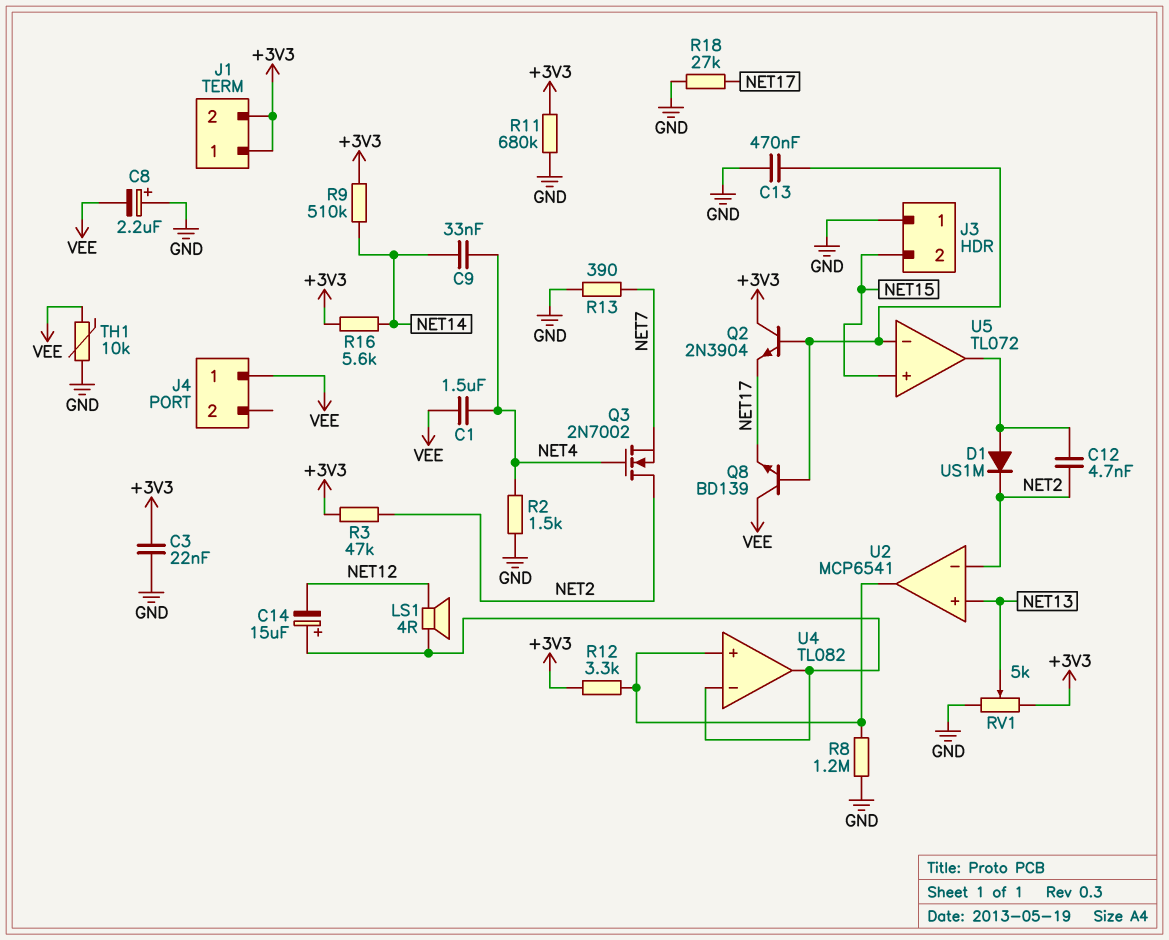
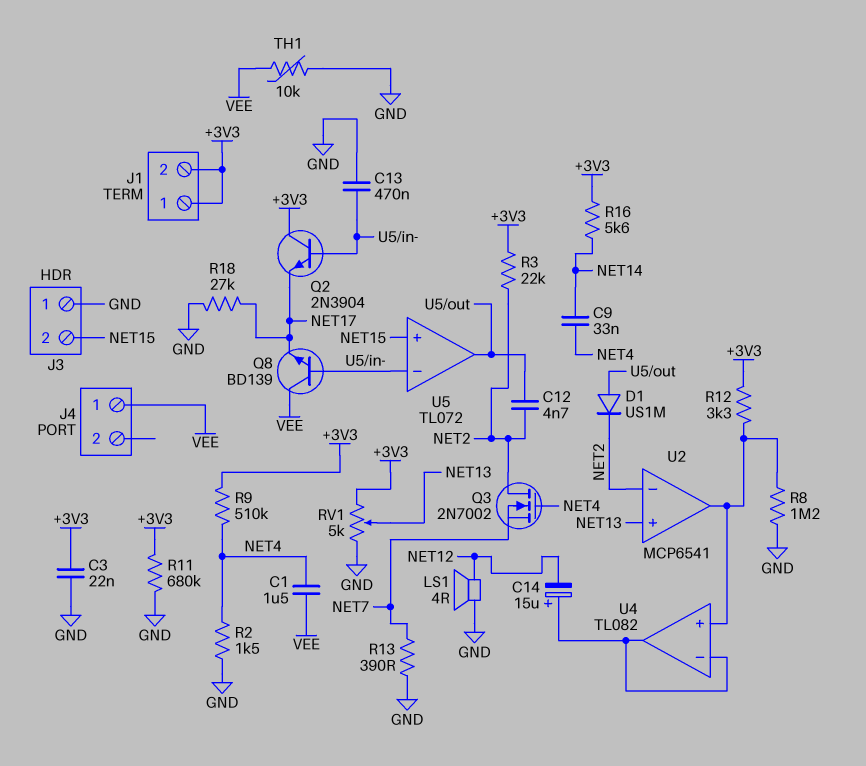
C8: 2.2uF (plus GND, minus VEE) -> none
LS1: speaker 4R (NET12, U4/in-) -> speaker 4R (GND, NET12)
R3: 47k (+3V3, NET2) -> 22k (+3V3, NET2)
R9: 510k (+3V3, NET14) -> 510k (+3V3, NET4)

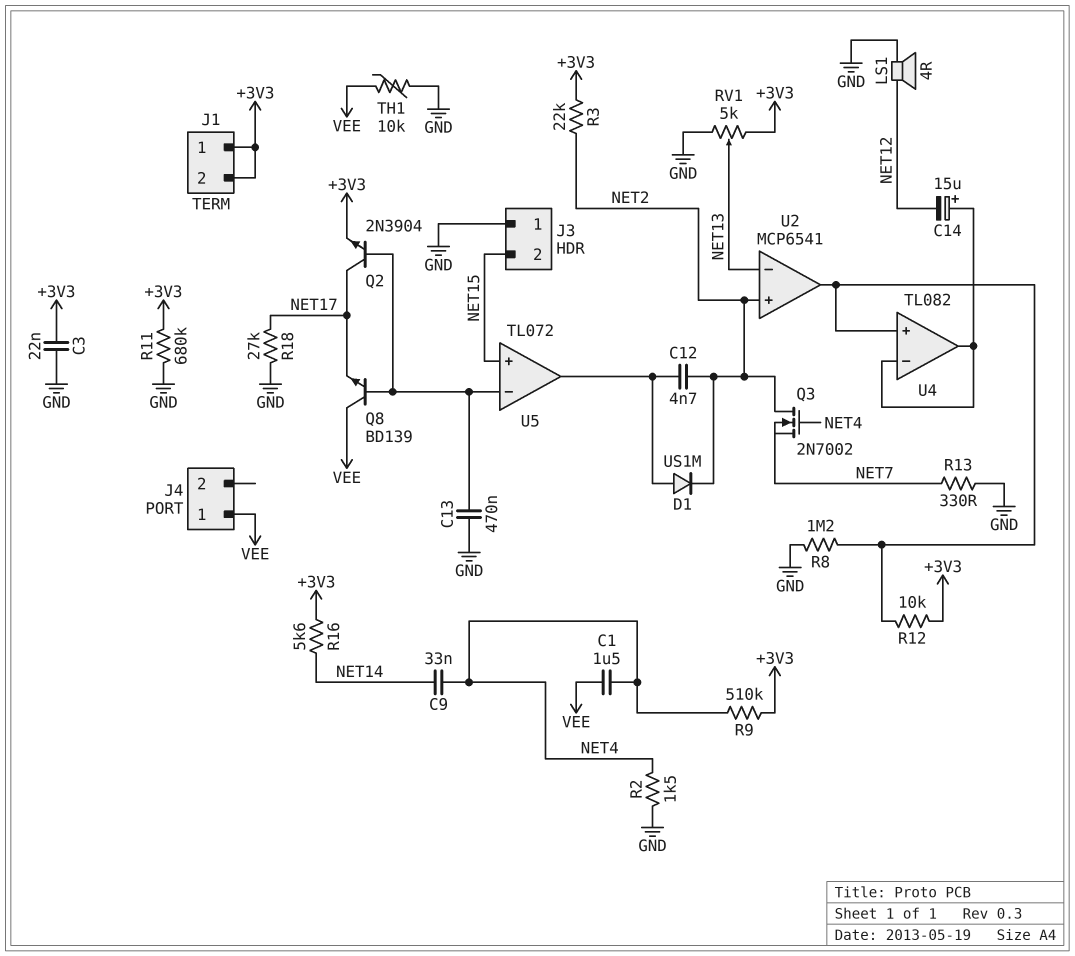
Q2: NPN 2N3904 (B U5/in-, C +3V3, E NET17) -> NPN 2N3904 (B U5/in-, C NET17, E +3V3)
R12: 3.3k (+3V3, U2/out) -> 10k (+3V3, U2/out)
R13: 390 (GND, NET7) -> 330 (GND, NET7)
U2 pin in+: NET13 -> NET2
U2 pin in-: NET2 -> NET13

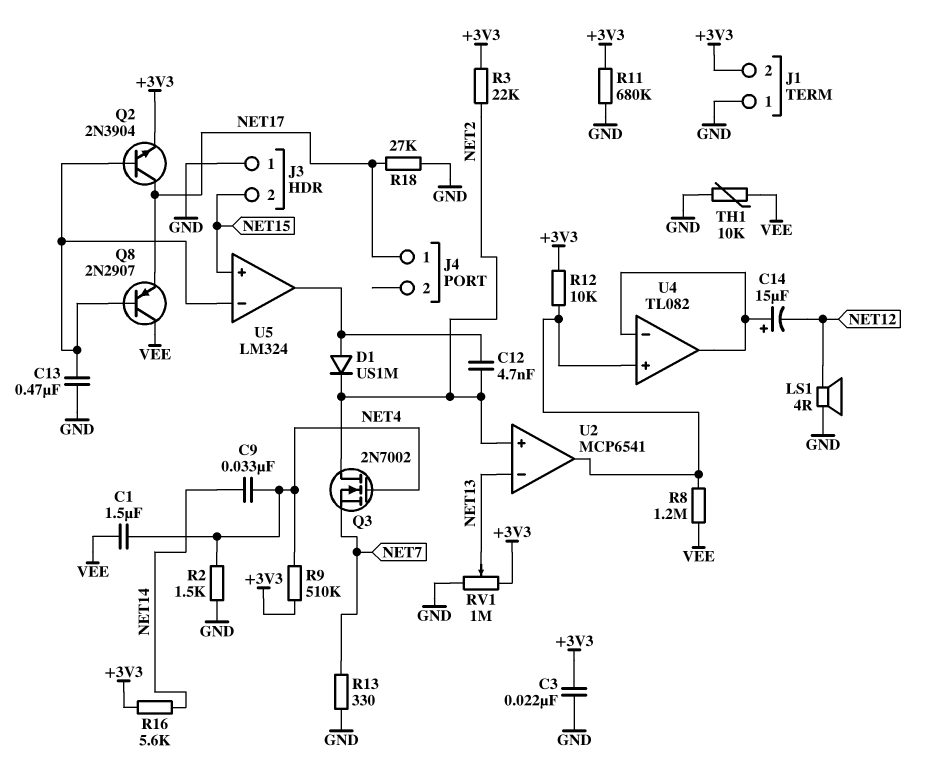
J1 pin 1: +3V3 -> GND
J4 pin 1: VEE -> NET17
Q8: NPN BD139 (B U5/in-, C VEE, E NET17) -> PNP 2N2907 (B U5/in-, C VEE, E NET17)
R8: 1.2M (GND, U2/out) -> 1.2M (U2/out, VEE)
RV1: 5k (+3V3, GND, wiper NET13) -> 1M (+3V3, GND, wiper NET13)
U5: TL072 -> LM324

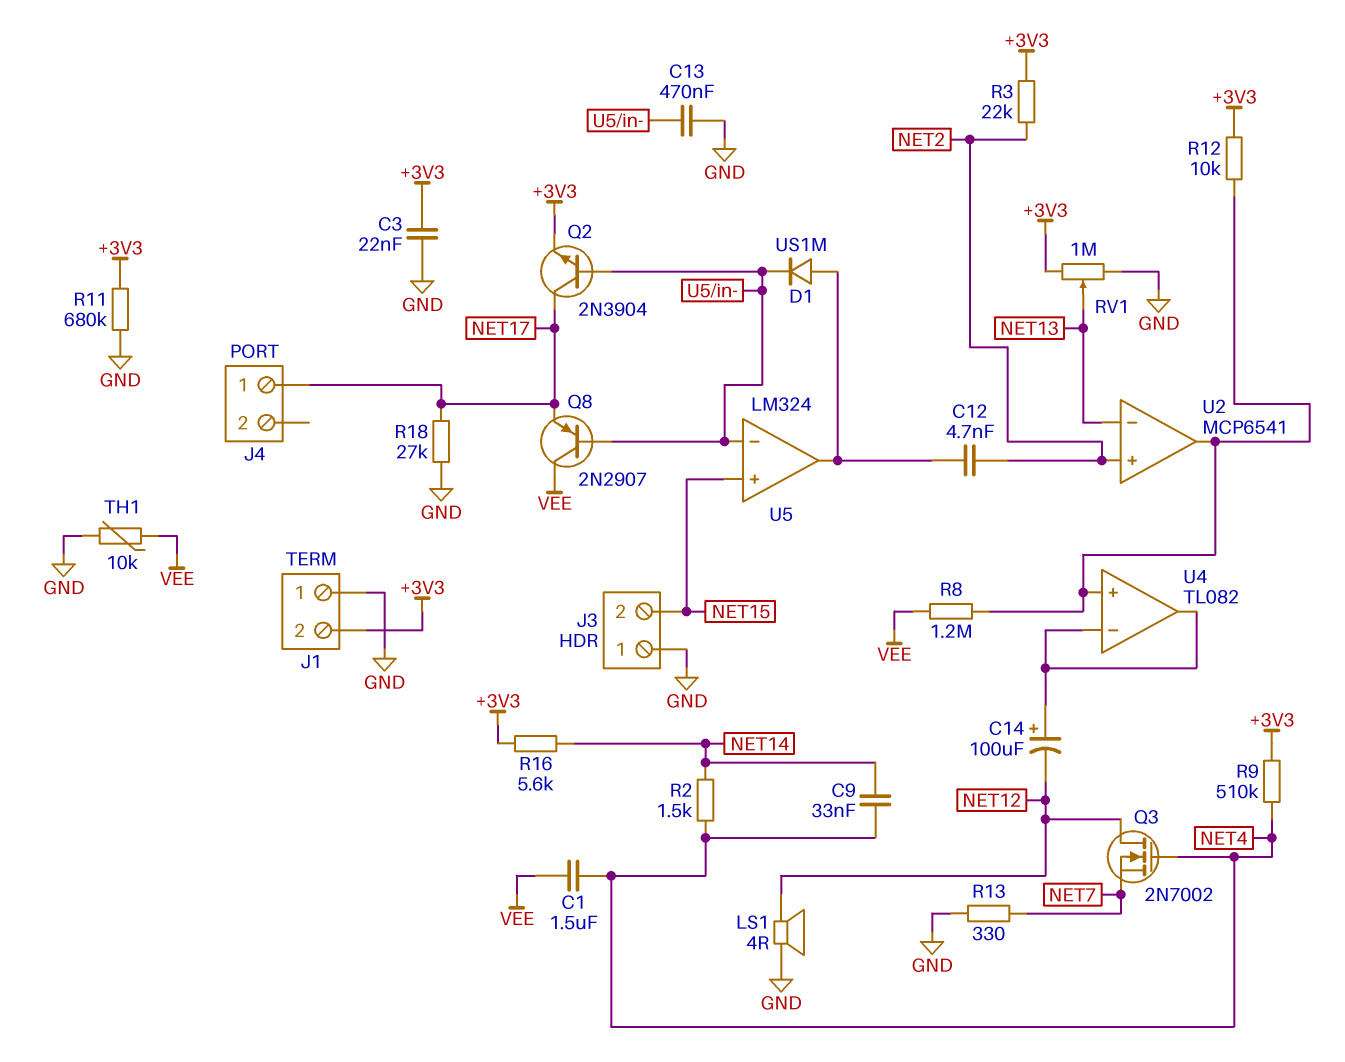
C14: 15uF (plus U4/in-, minus NET12) -> 100uF (plus U4/in-, minus NET12)
D1: diode US1M (A U5/out, K NET2) -> diode US1M (A U5/out, K U5/in-)
Q3: NMOS 2N7002 (G NET4, D NET2, S NET7) -> NMOS 2N7002 (G NET4, D NET12, S NET7)
R2: 1.5k (GND, NET4) -> 1.5k (NET4, NET14)

